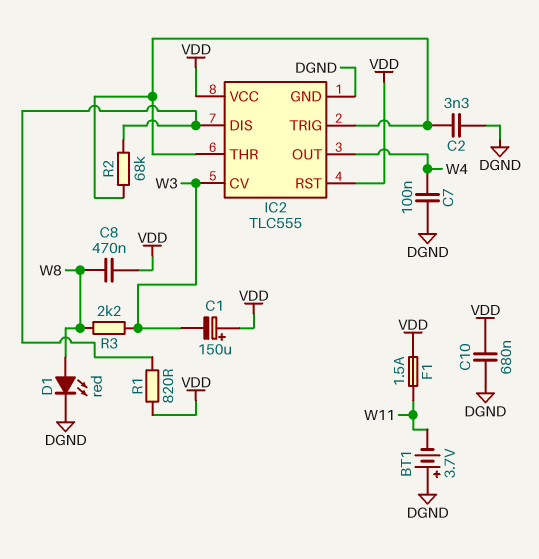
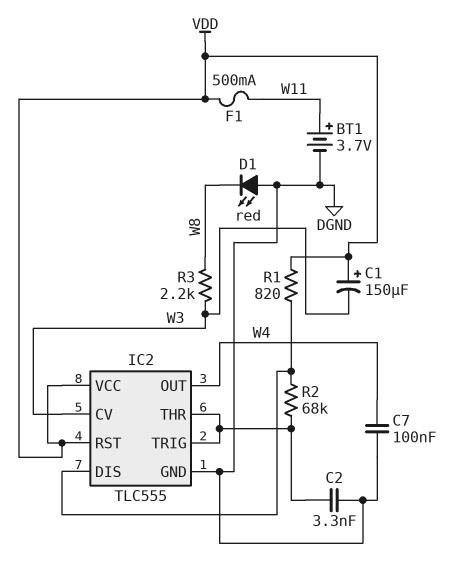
BT1: 3.7V (plus DGND, minus W11) -> 3.7V (plus W11, minus DGND)
C8: 470nF (VDD, W8) -> none
C10: 680nF (DGND, VDD) -> none
D1: LED red (A W8, K DGND) -> LED red (A DGND, K W8)
F1: 1.5A (VDD, W11) -> 500mA (VDD, W11)

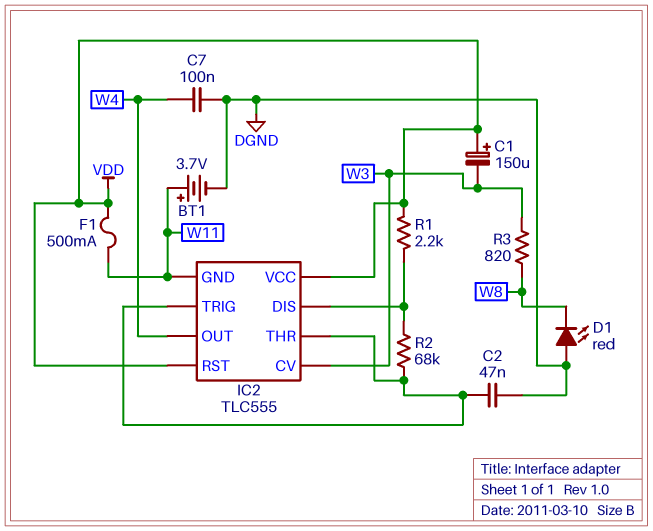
C2: 3.3nF (DGND, IC2/THR) -> 47nF (DGND, IC2/THR)
IC2 pin GND: DGND -> W11
R1: 820 (IC2/DIS, VDD) -> 2.2k (IC2/DIS, VDD)
R3: 2.2k (W3, W8) -> 820 (W3, W8)

